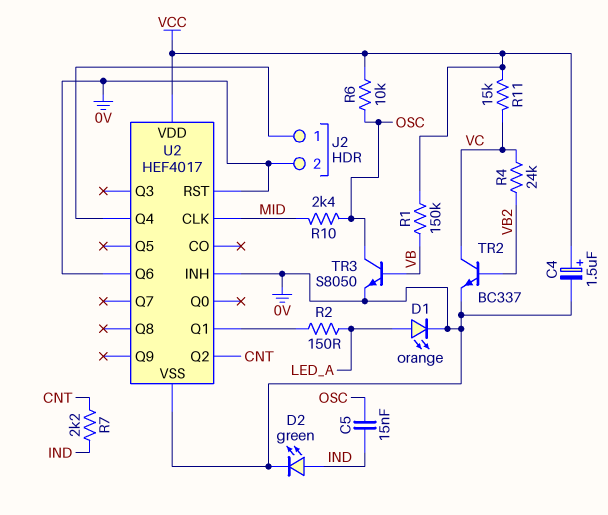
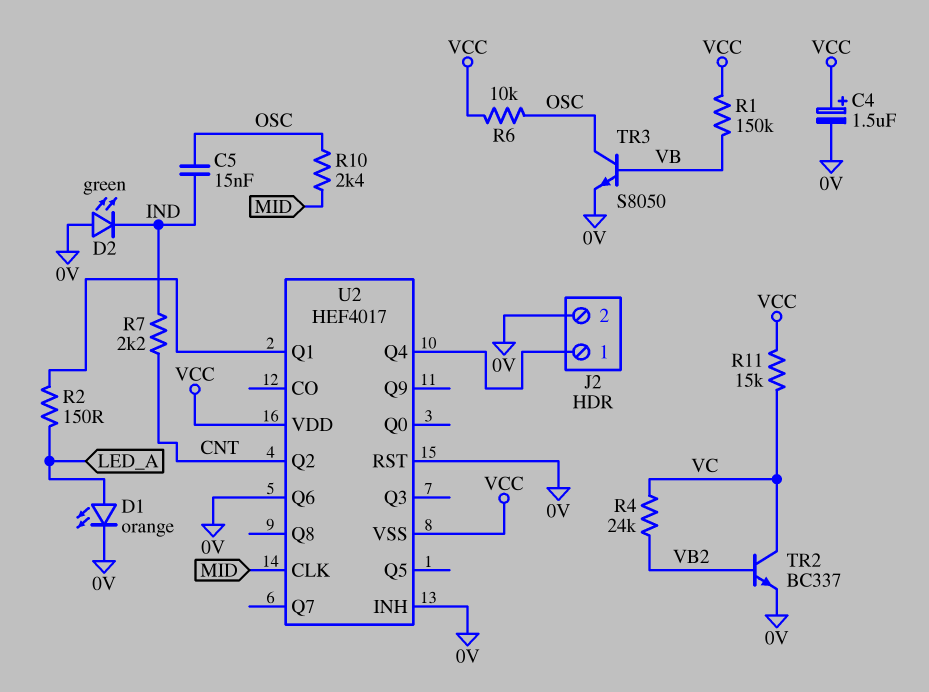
D2: LED green (A IND, K 0V) -> LED green (A 0V, K IND)
U2 pin VSS: 0V -> VCC

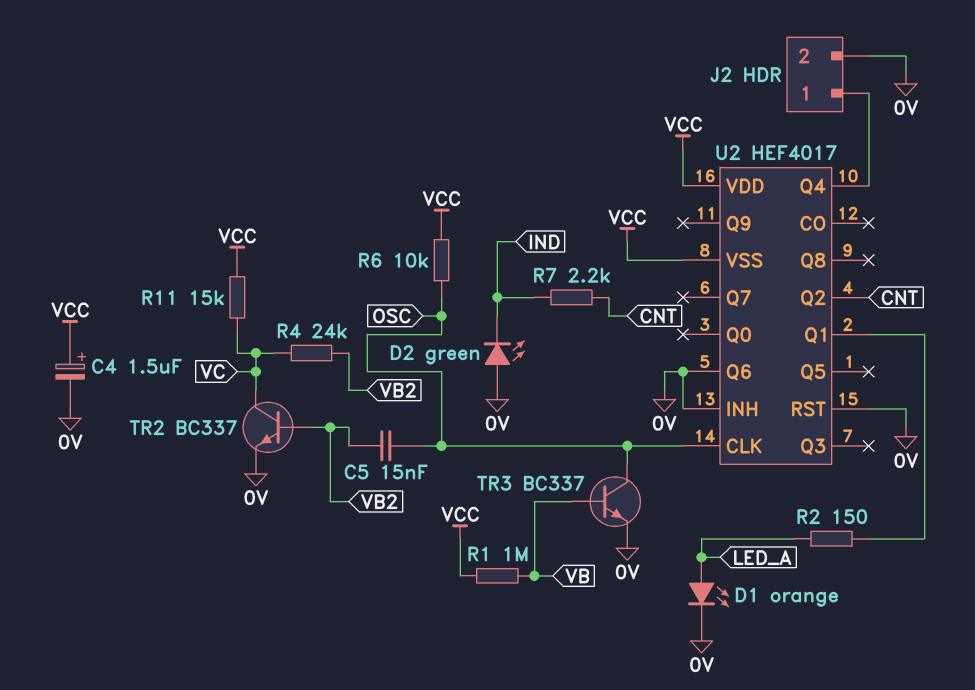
C5: 15nF (IND, OSC) -> 15nF (OSC, VB2)
R1: 150k (VB, VCC) -> 1M (VB, VCC)
R10: 2.4k (MID, OSC) -> none
TR3: NPN S8050 (B VB, C OSC, E 0V) -> NPN BC337 (B VB, C OSC, E 0V)
U2 pin CLK: MID -> OSC

